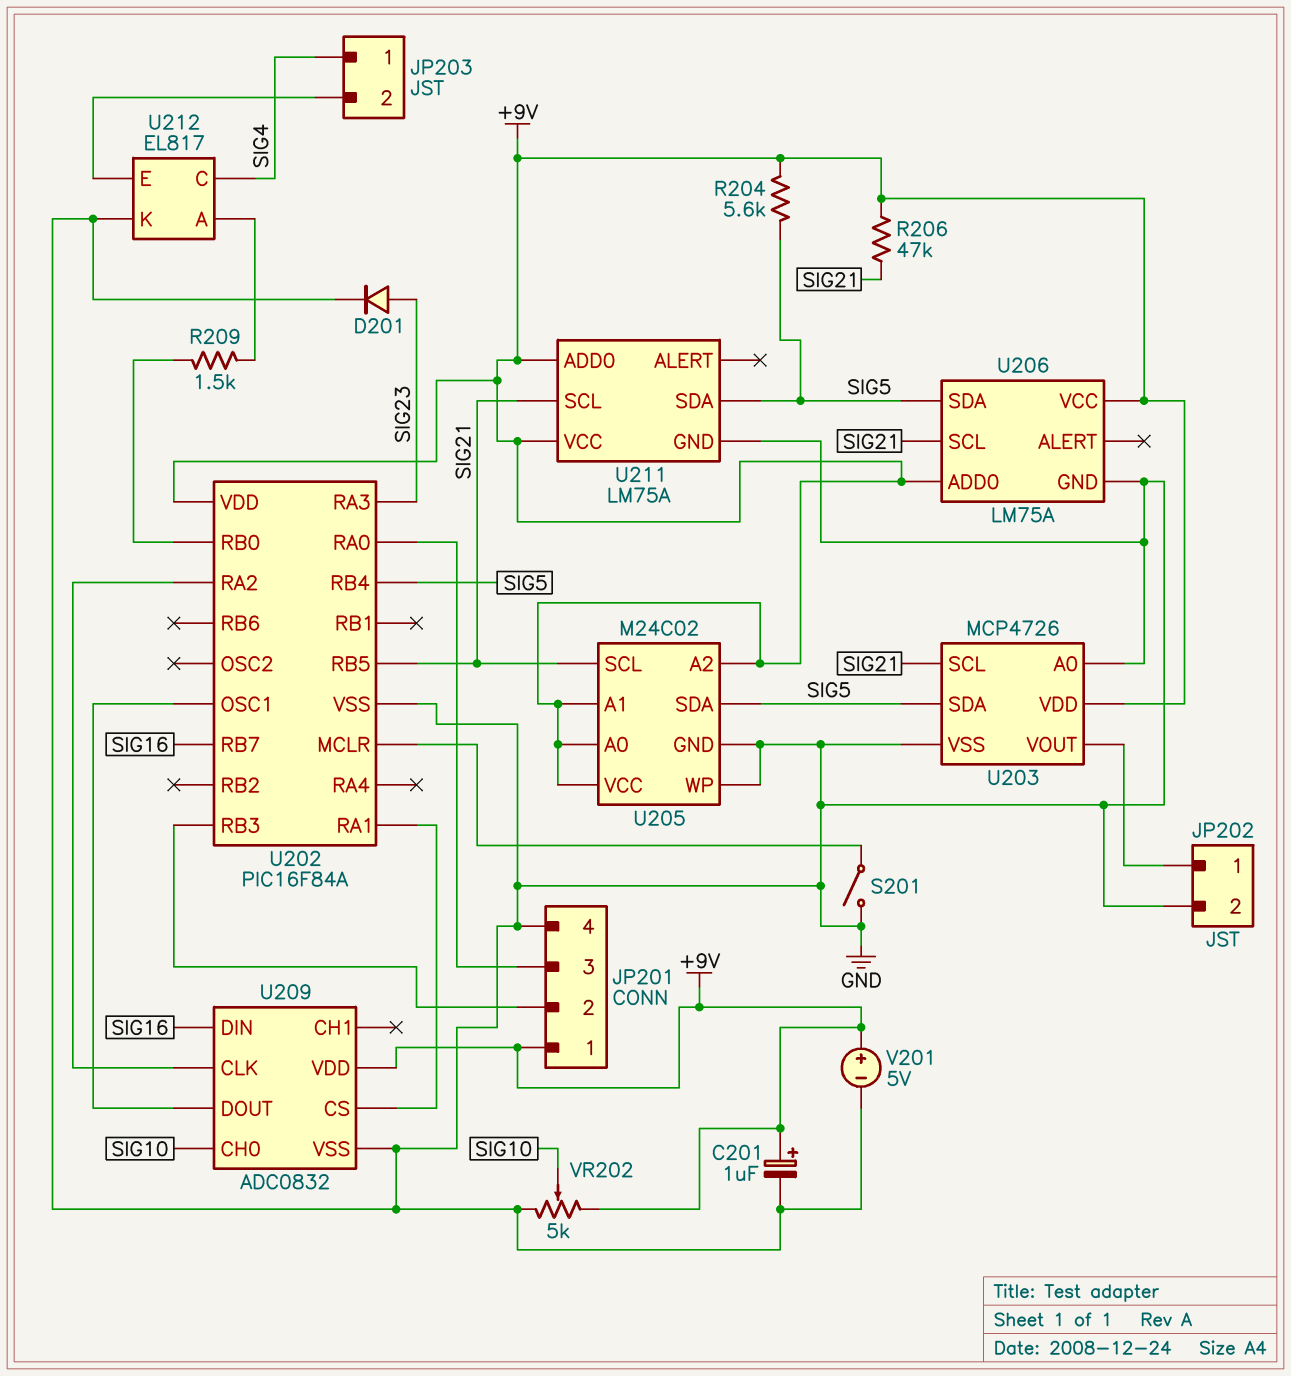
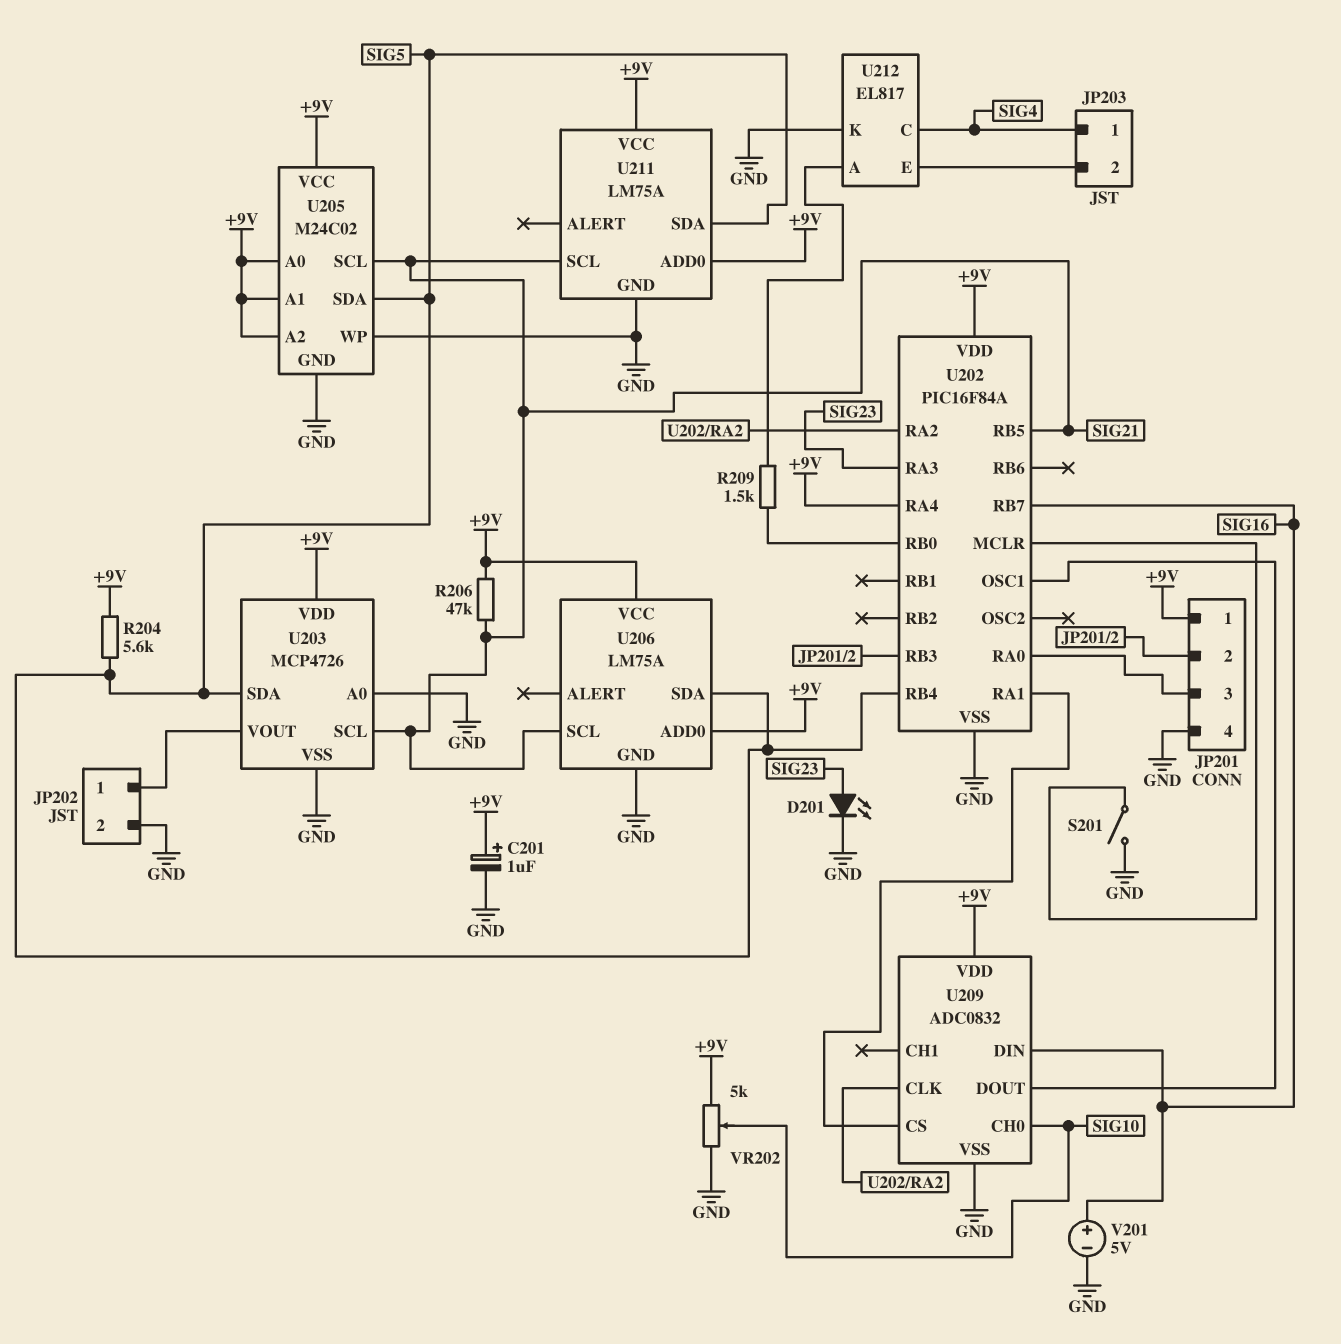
D201: diode (A SIG23, K GND) -> LED (A SIG23, K GND)
U202 pin RA4: none -> +9V
V201: 5V (plus +9V, minus GND) -> 5V (plus SIG16, minus GND)

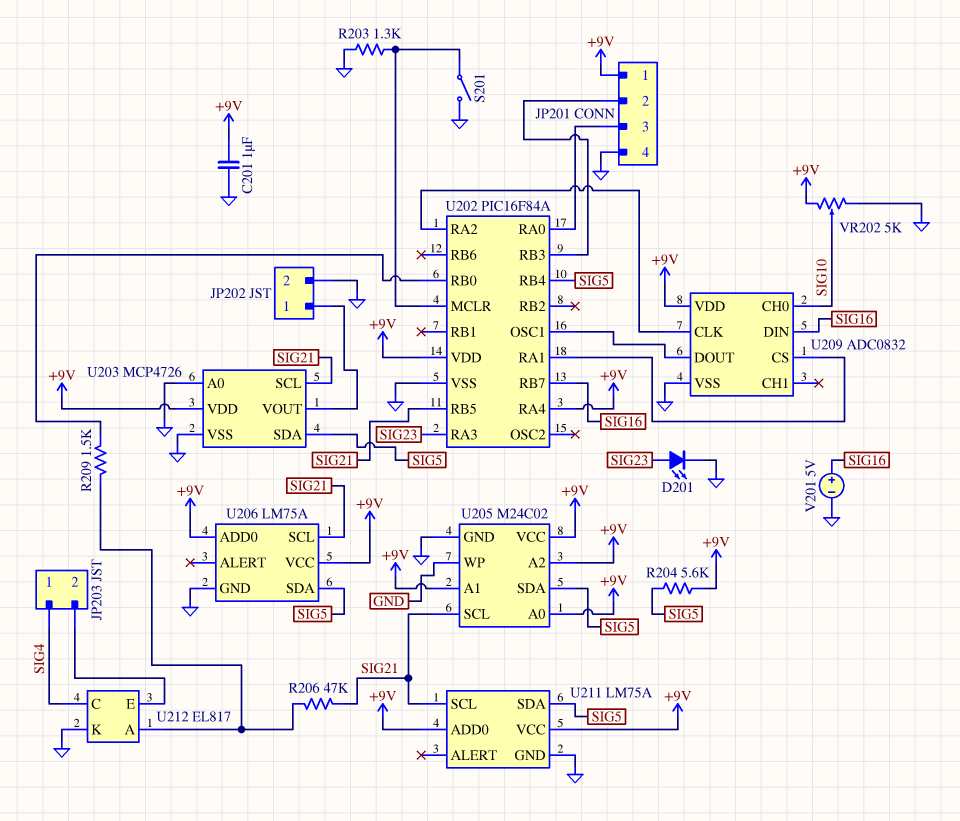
C201: 1uF (plus +9V, minus GND) -> 1uF (+9V, GND)
R203: none -> 1.3k (GND, U202/MCLR)
R206: 47k (+9V, SIG21) -> 47k (SIG21, U212/A)

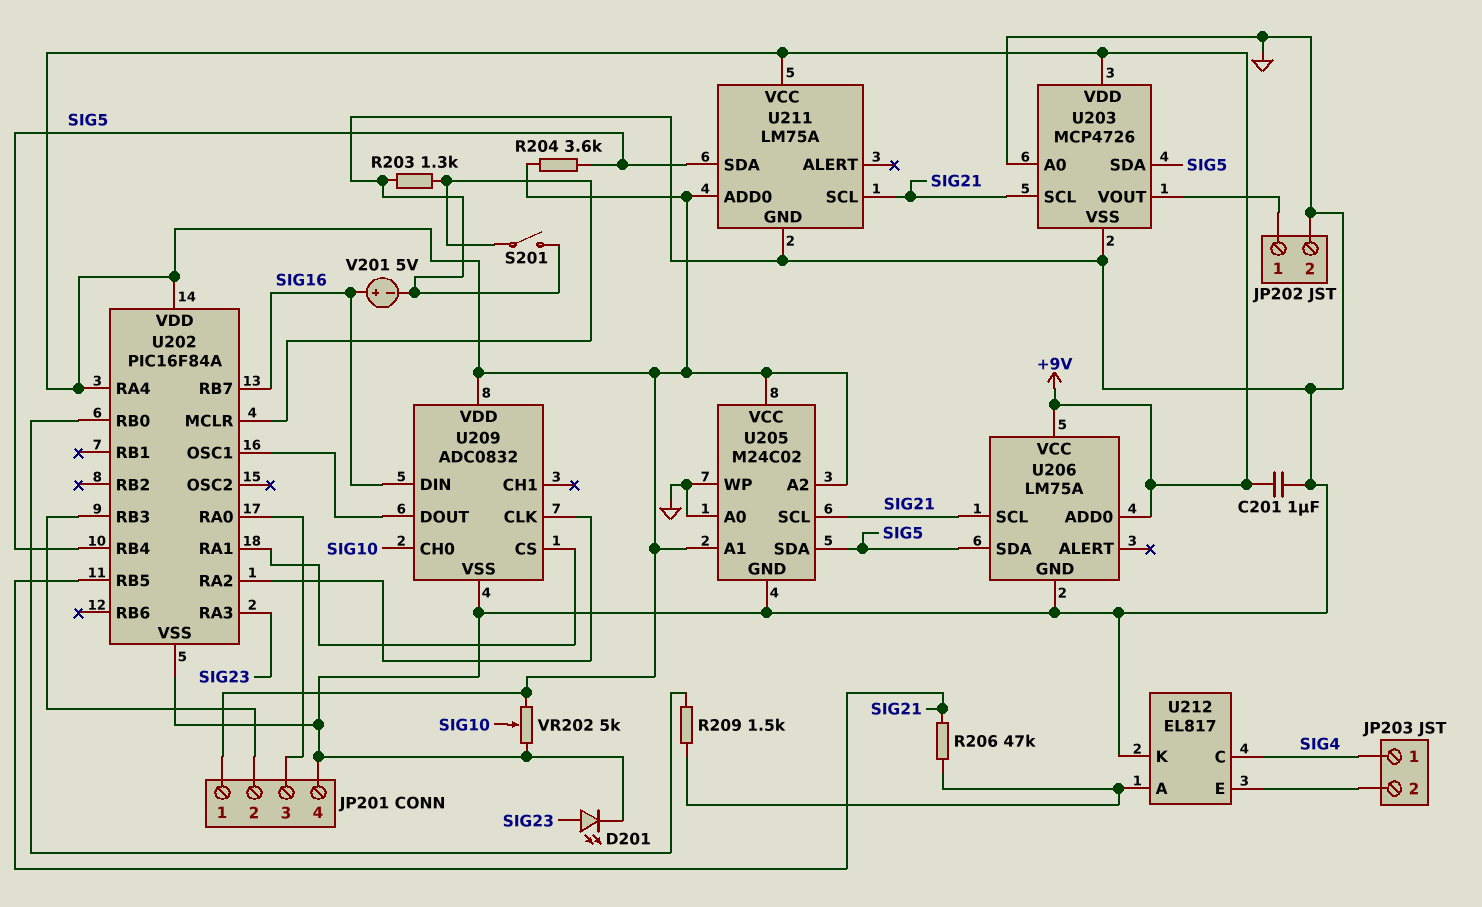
R204: 5.6k (+9V, SIG5) -> 3.6k (+9V, SIG5)
U205 pin A0: +9V -> GND

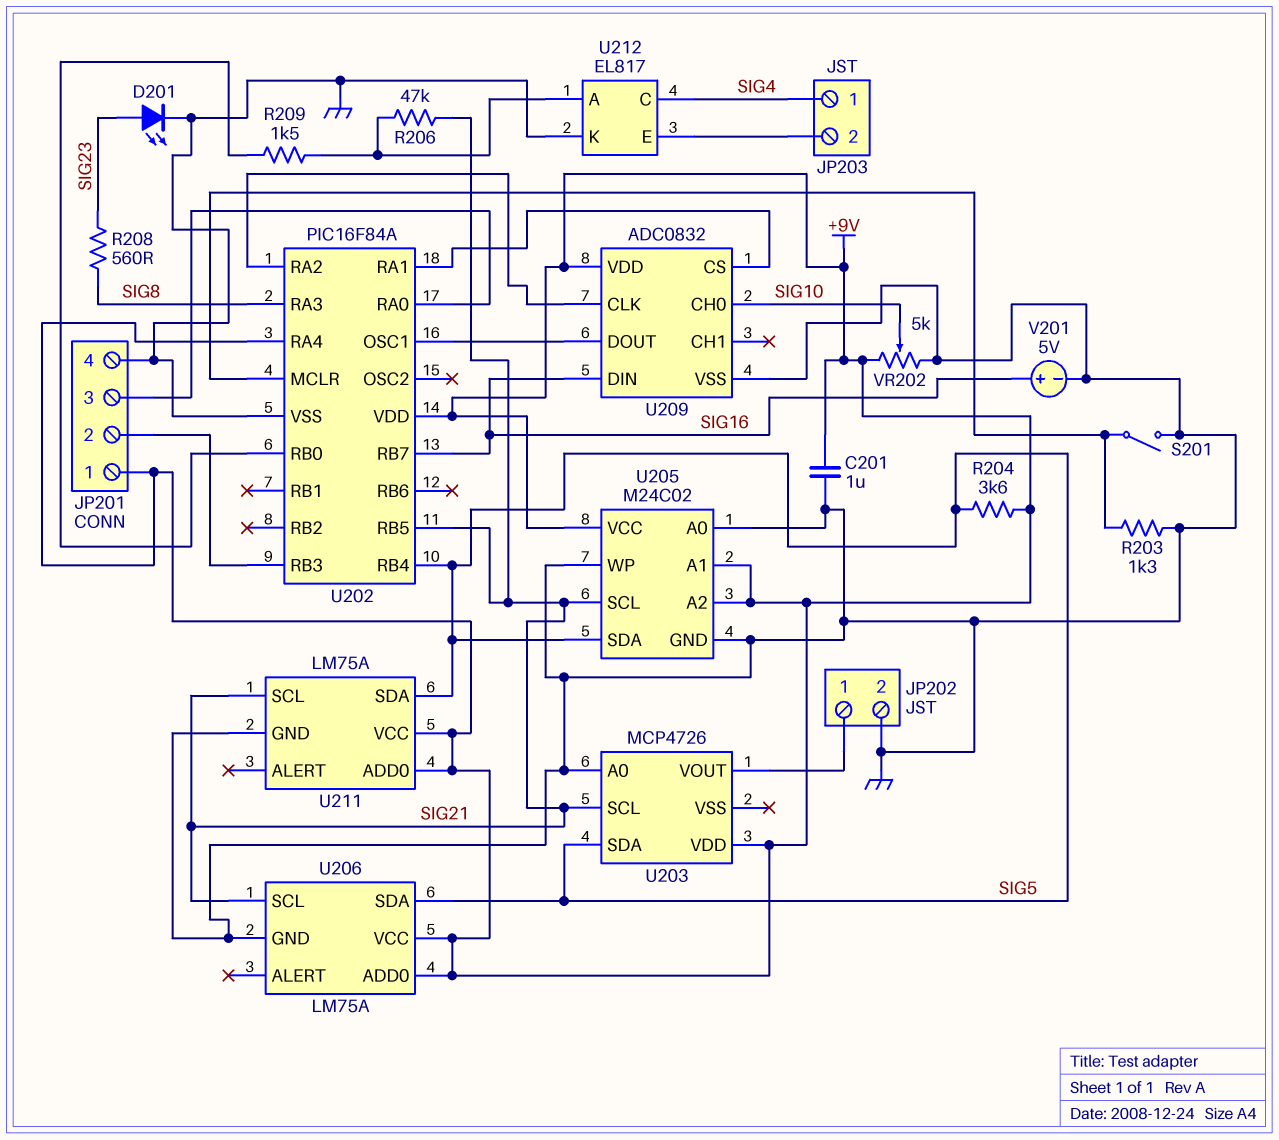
R208: none -> 560 (SIG8, SIG23)
U202 pin RA3: SIG23 -> SIG8
U203 pin VSS: GND -> none

